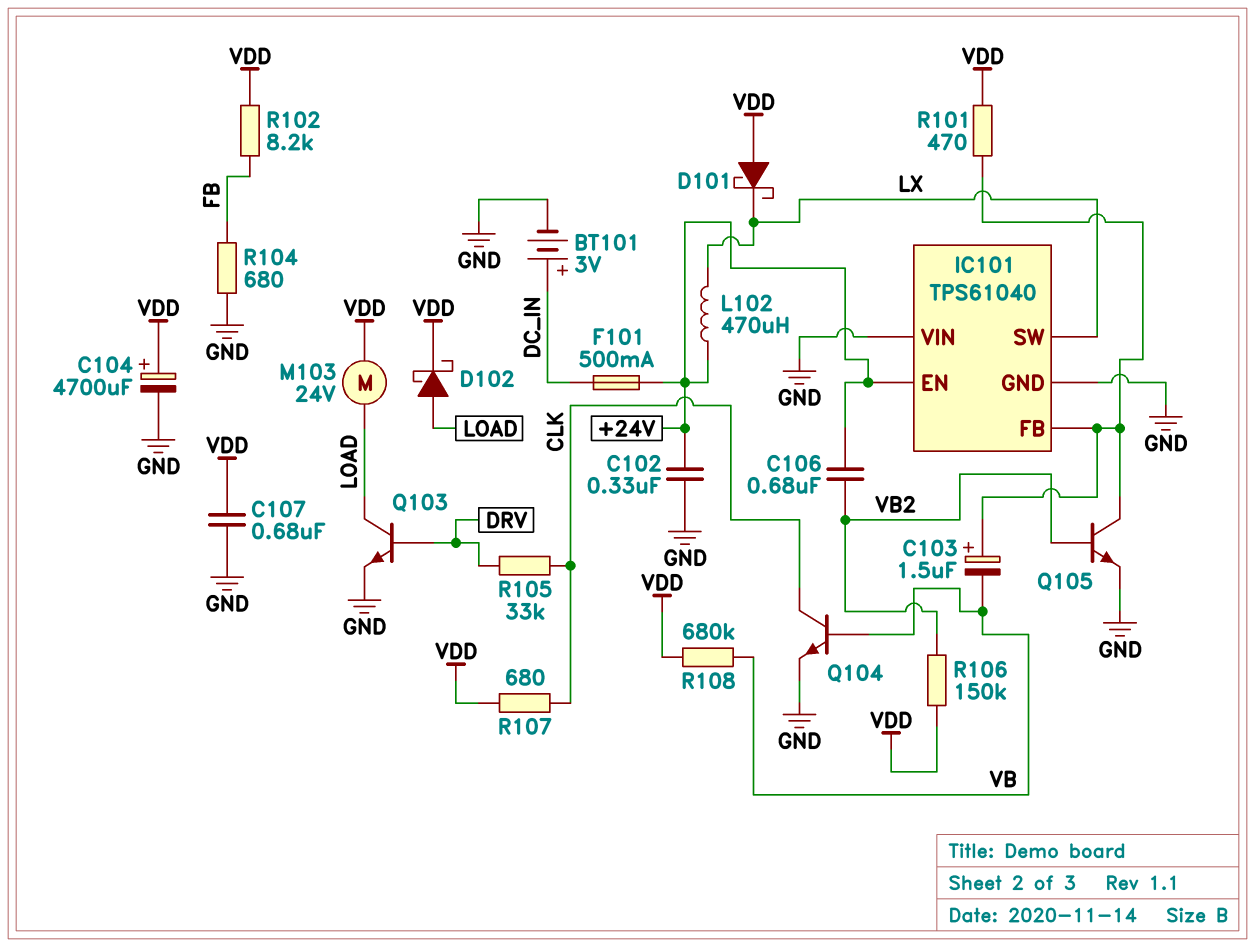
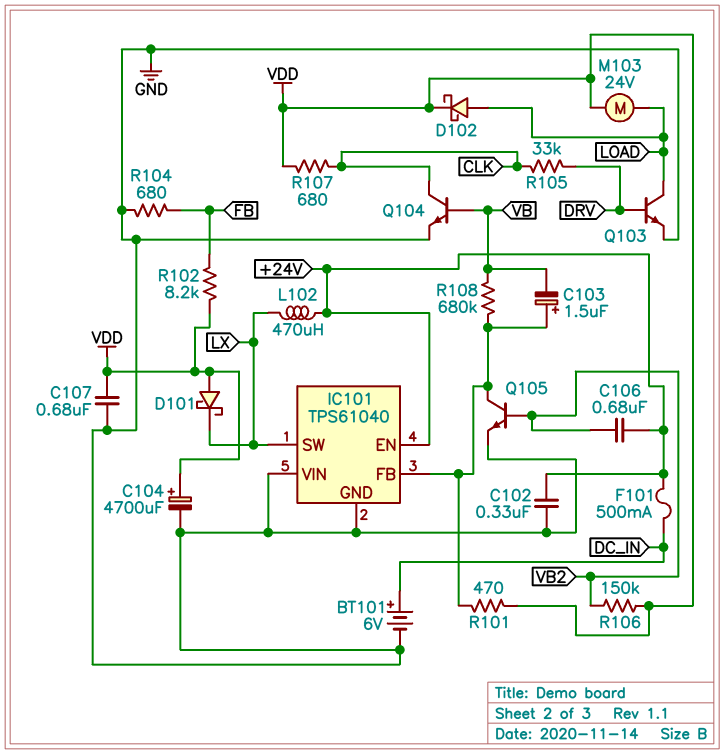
BT101: 3V (plus DC_IN, minus GND) -> 6V (plus DC_IN, minus GND)
R108: 680k (VB, VDD) -> 680k (IC101/FB, VB)

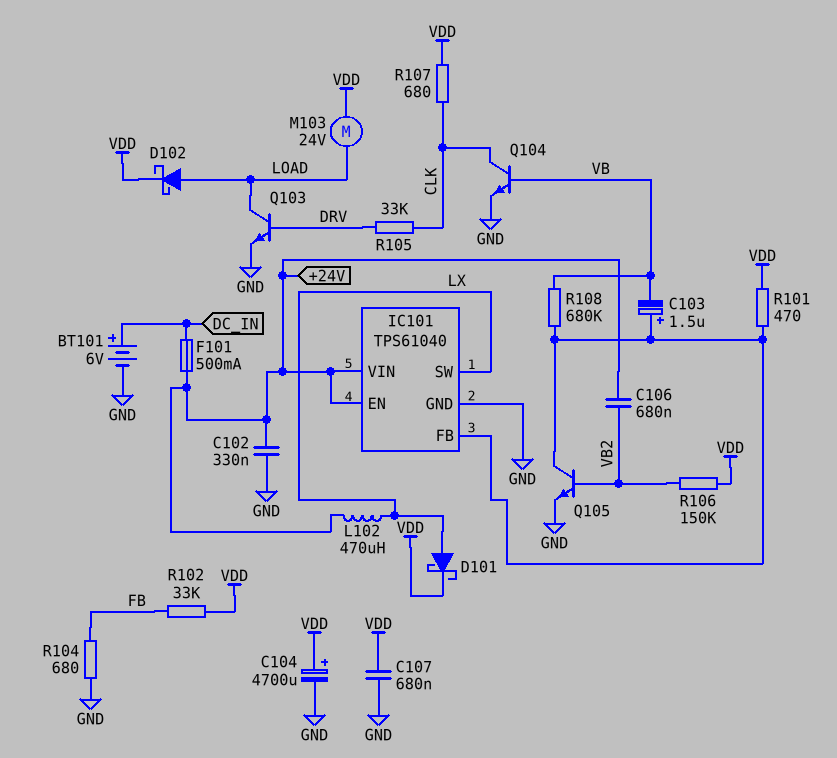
D101: schottky (A VDD, K LX) -> schottky (A LX, K VDD)
IC101 pin VIN: GND -> +24V
R102: 8.2k (FB, VDD) -> 33k (FB, VDD)

